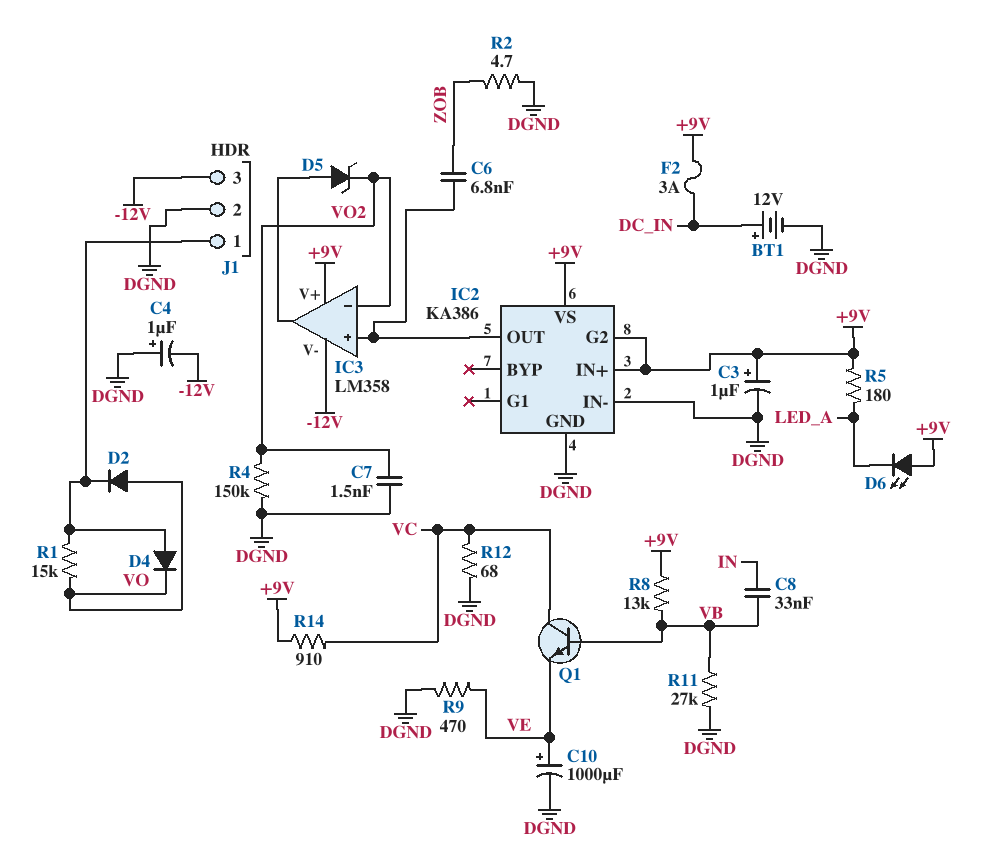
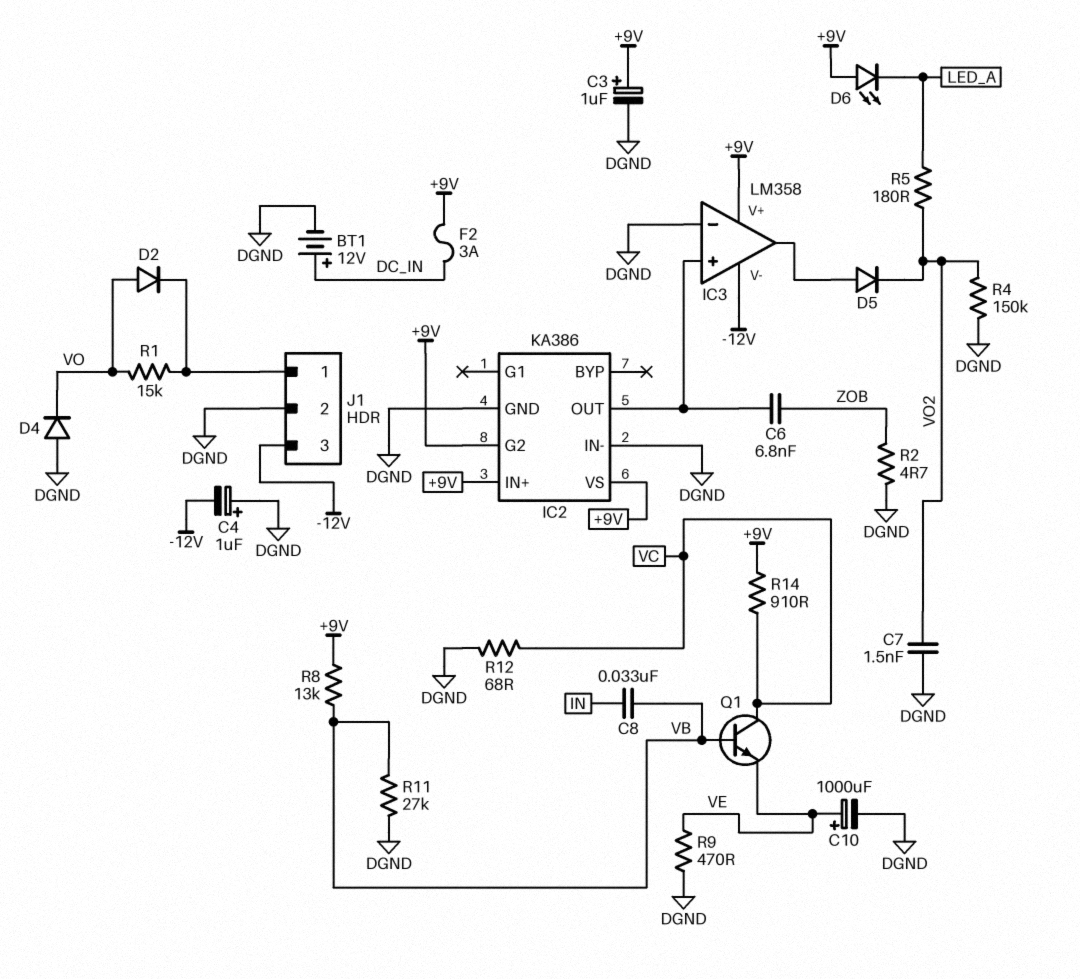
D4: diode (A J1/1, K VO) -> diode (A DGND, K VO)
D5: zener (A IC3/out, K VO2) -> diode (A IC3/out, K VO2)
IC3 pin in-: VO2 -> DGND
R5: 180 (+9V, LED_A) -> 180 (LED_A, VO2)

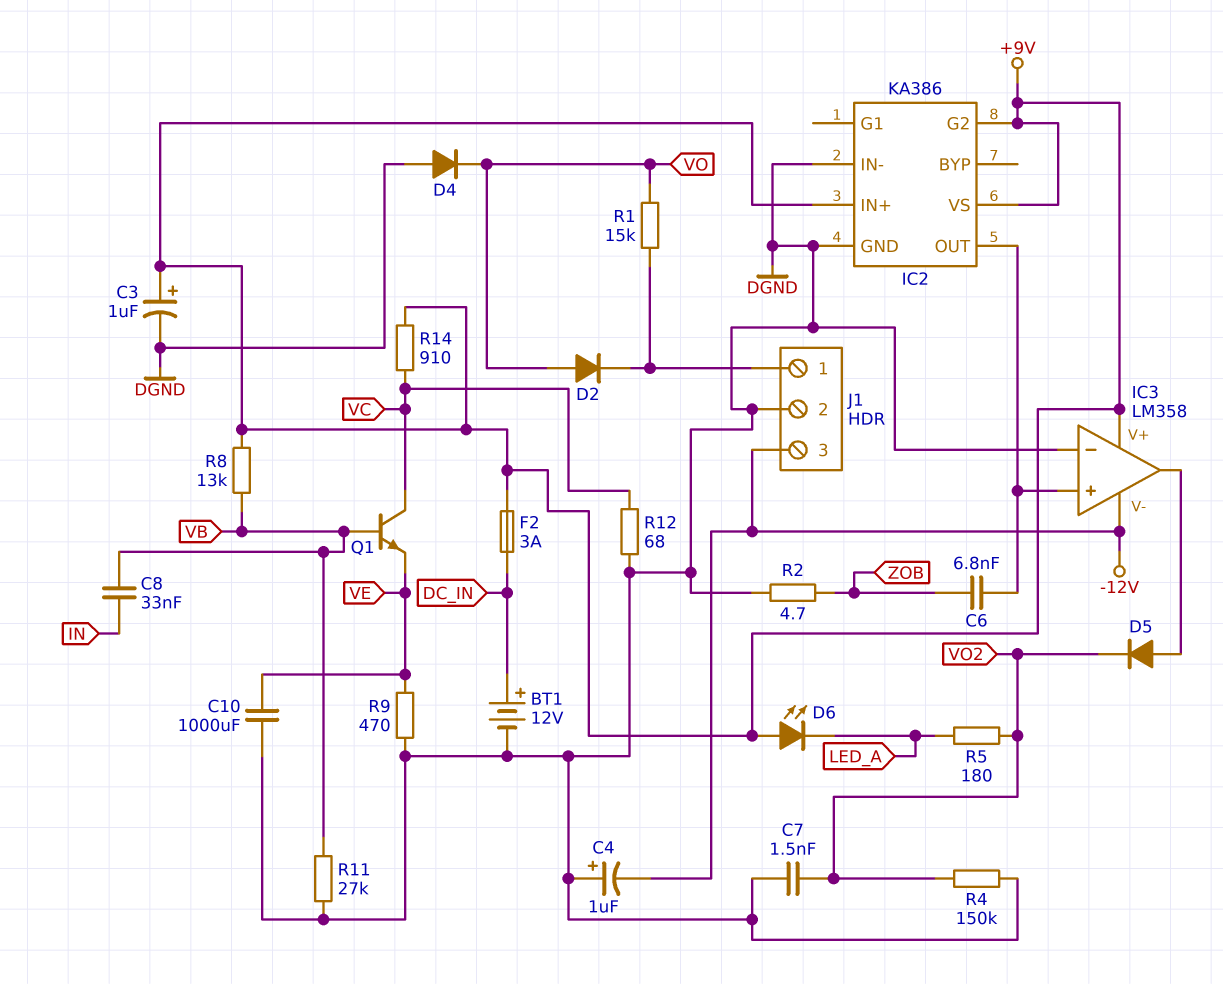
C10: 1000uF (plus VE, minus DGND) -> 1000uF (DGND, VE)

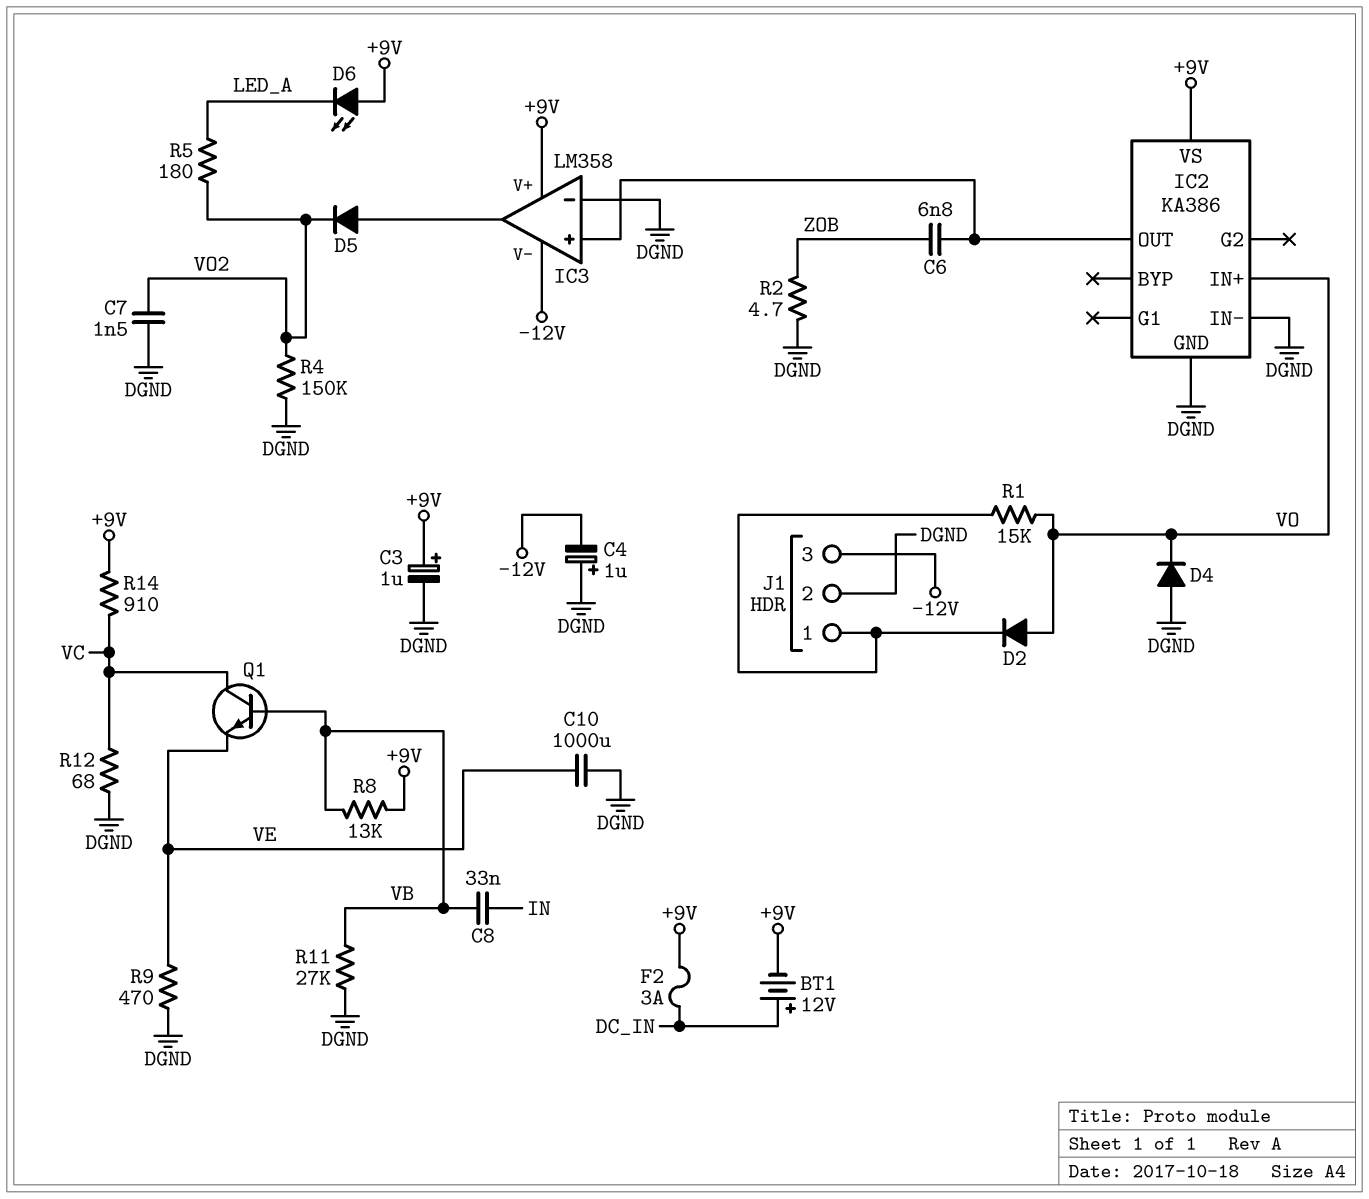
BT1: 12V (plus DC_IN, minus DGND) -> 12V (plus DC_IN, minus +9V)
IC2 pin G2: +9V -> none
IC2 pin IN+: +9V -> VO

